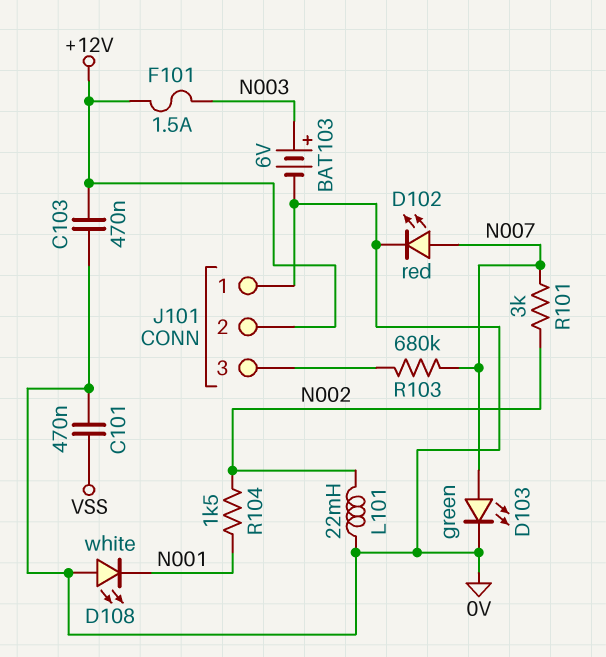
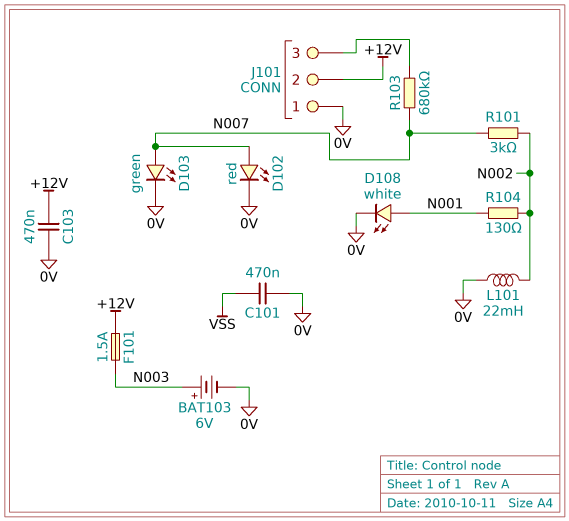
D108: LED white (A 0V, K N001) -> LED white (A N001, K 0V)
R104: 1.5k (N001, N002) -> 130 (N001, N002)

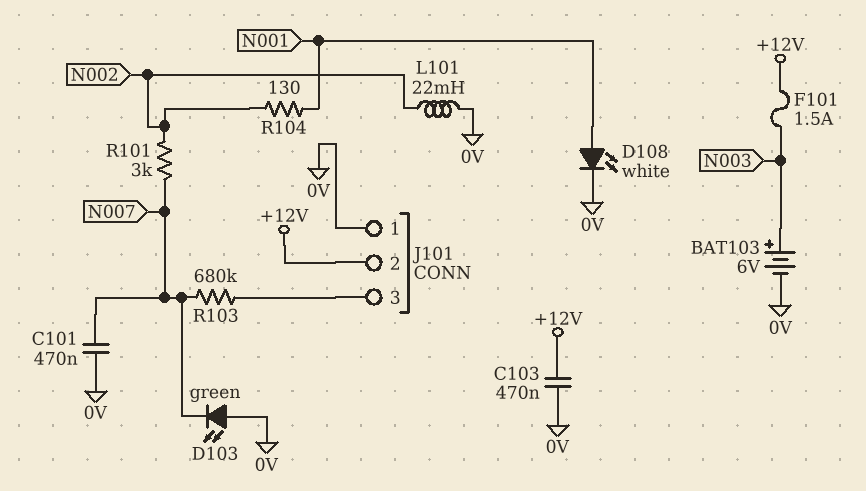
C101: 470nF (0V, VSS) -> 470nF (0V, N007)
D102: LED red (A N007, K 0V) -> none
D103: LED green (A N007, K 0V) -> LED green (A 0V, K N007)

